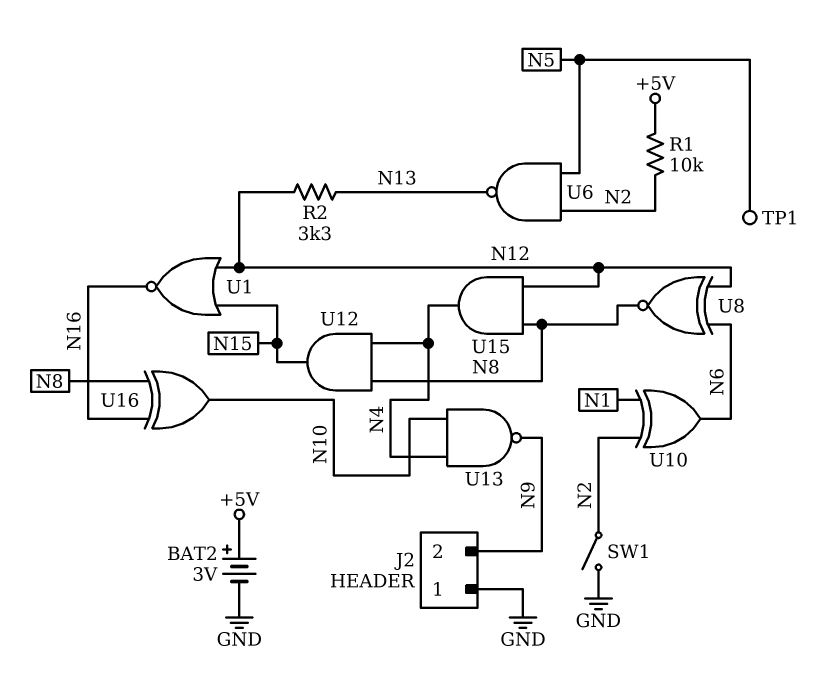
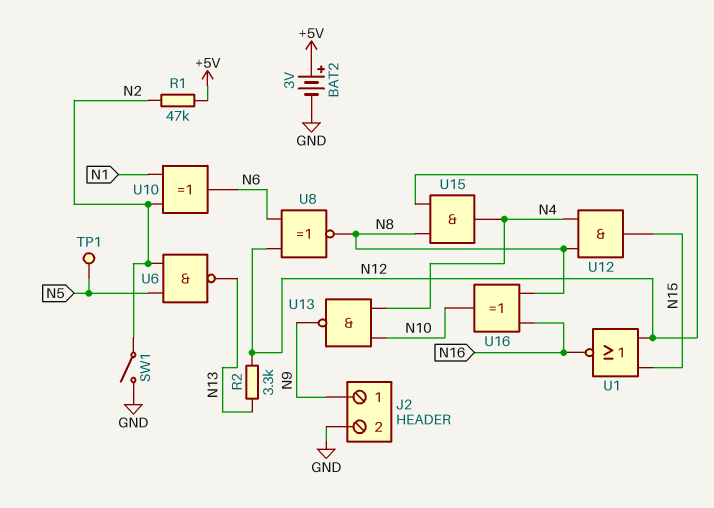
J2 pin 1: GND -> N9
J2 pin 2: N9 -> GND
R1: 10k (+5V, N2) -> 47k (+5V, N2)

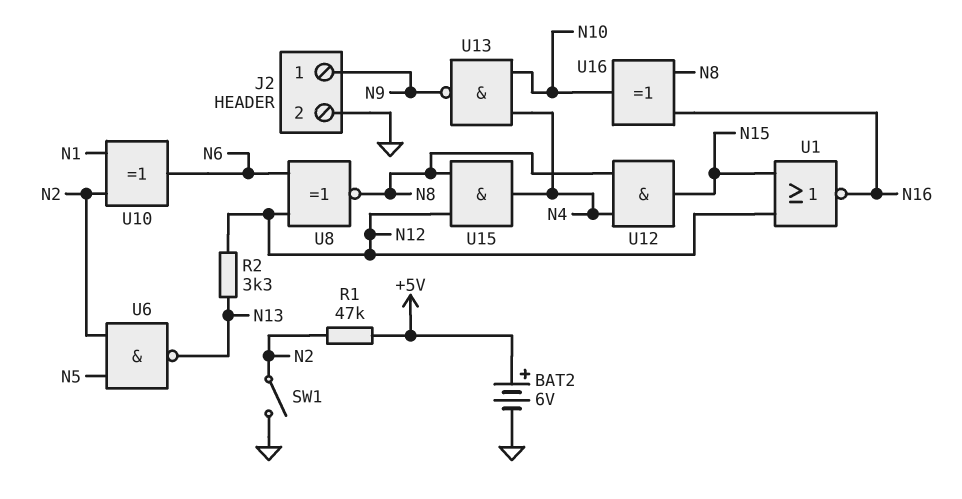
BAT2: 3V (plus +5V, minus GND) -> 6V (plus +5V, minus GND)
TP1: test point (N5) -> none

